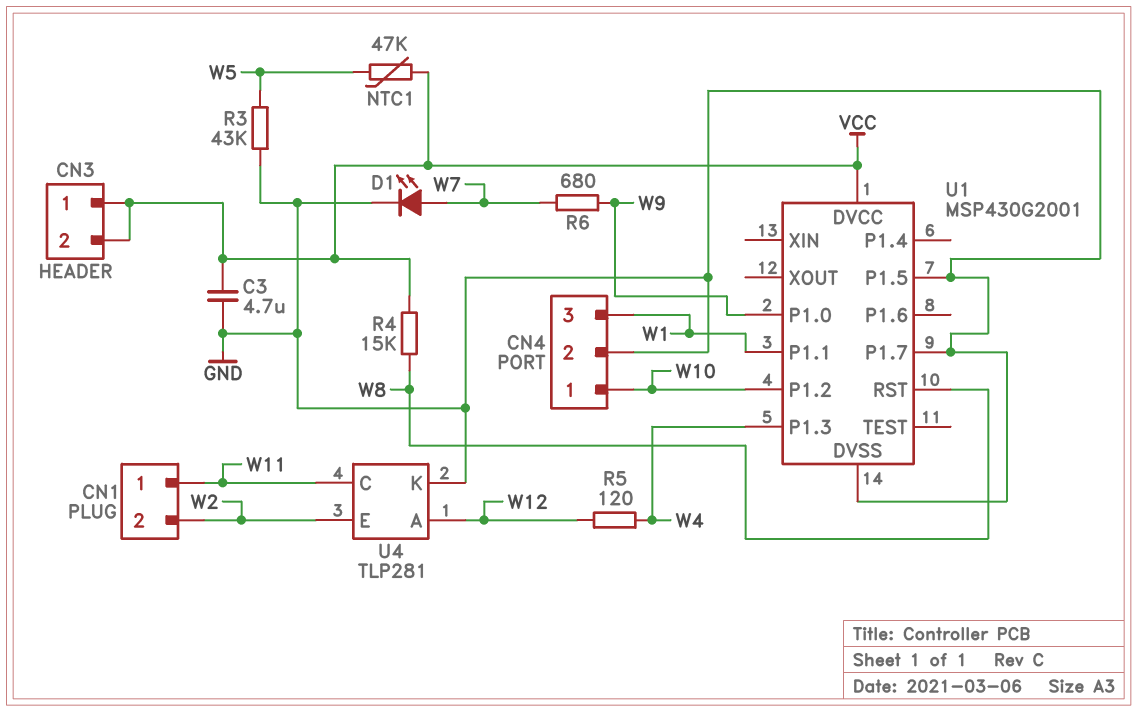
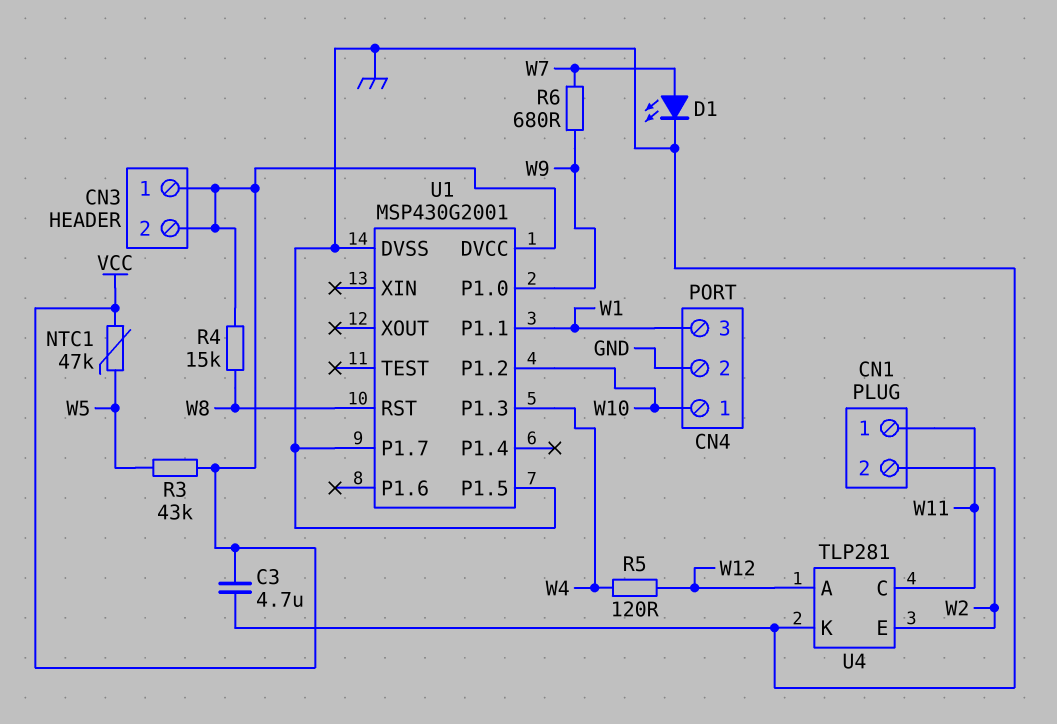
R3: 43k (GND, W5) -> 43k (VCC, W5)

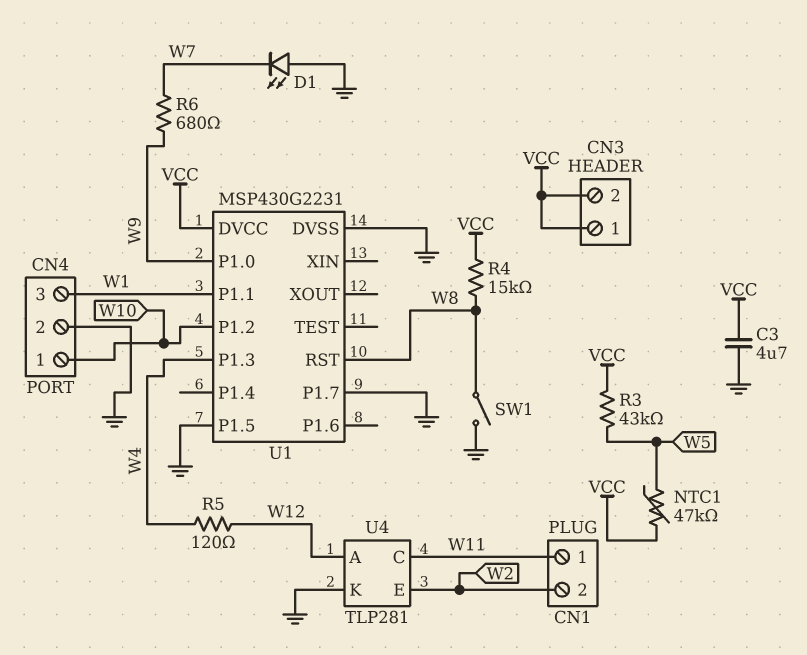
D1: LED (A W7, K GND) -> LED (A GND, K W7)
SW1: none -> switch (GND, W8)
U1: MSP430G2001 -> MSP430G2231

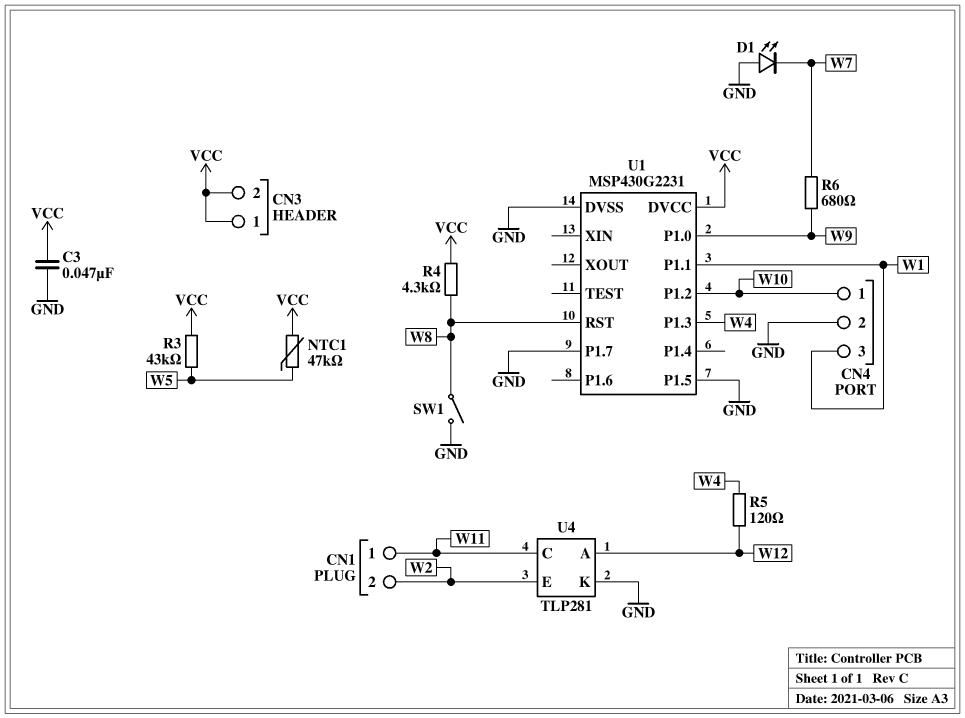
C3: 4.7uF (GND, VCC) -> 47nF (GND, VCC)
R4: 15k (VCC, W8) -> 4.3k (VCC, W8)

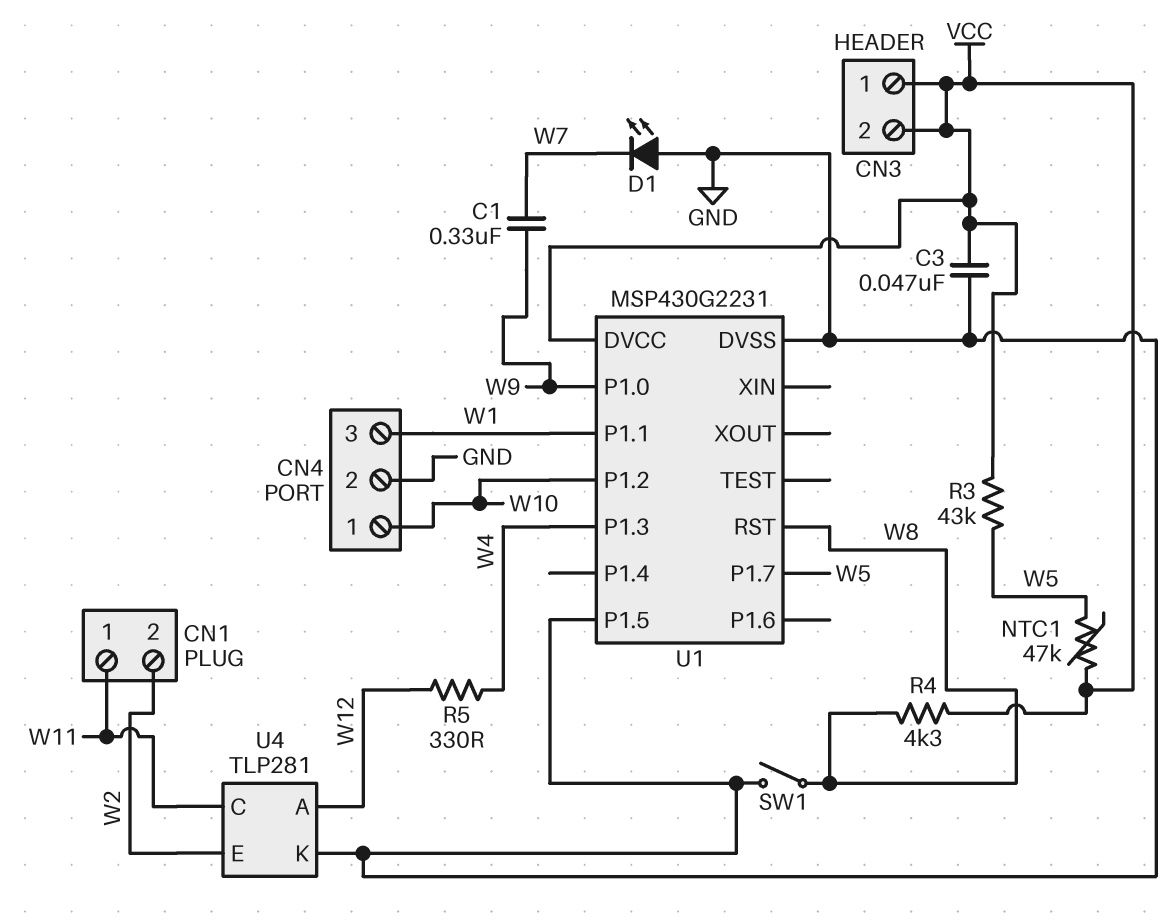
C1: none -> 330nF (W7, W9)
R5: 120 (W4, W12) -> 330 (W4, W12)
R6: 680 (W7, W9) -> none
U1 pin P1.7: GND -> W5

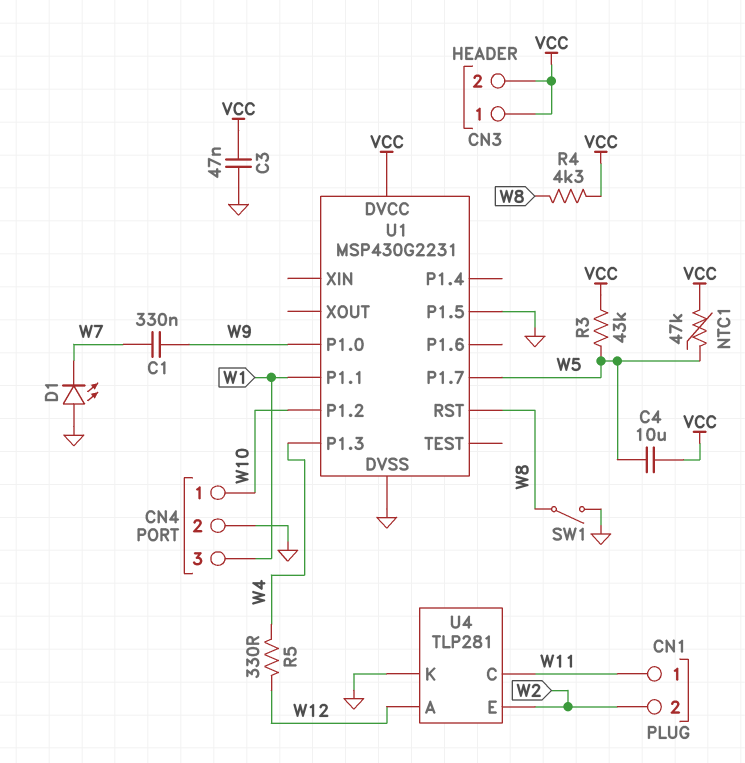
C4: none -> 10uF (VCC, W5)

